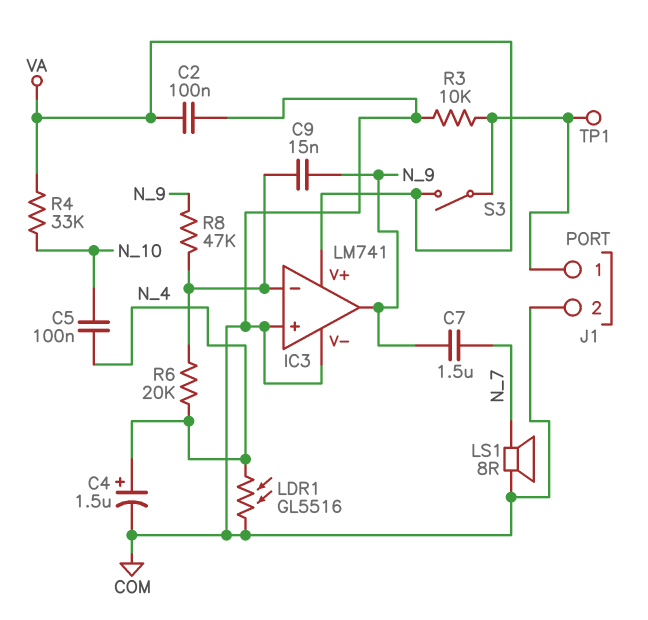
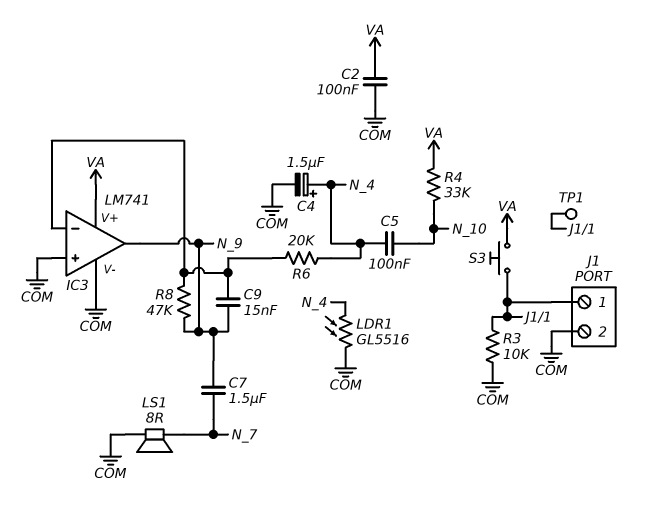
S3: switch (J1/1, VA) -> button (J1/1, VA)

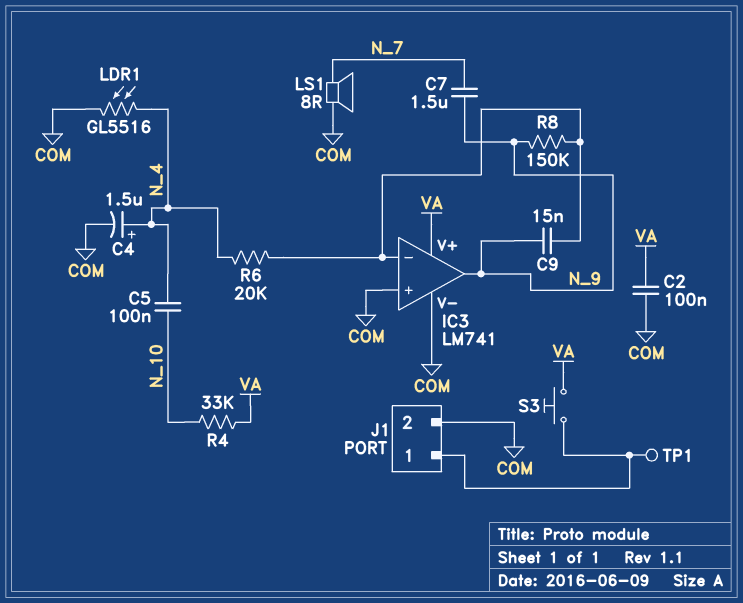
R3: 10k (COM, J1/1) -> none
R8: 47k (IC3/in-, N_9) -> 150k (IC3/in-, N_9)

